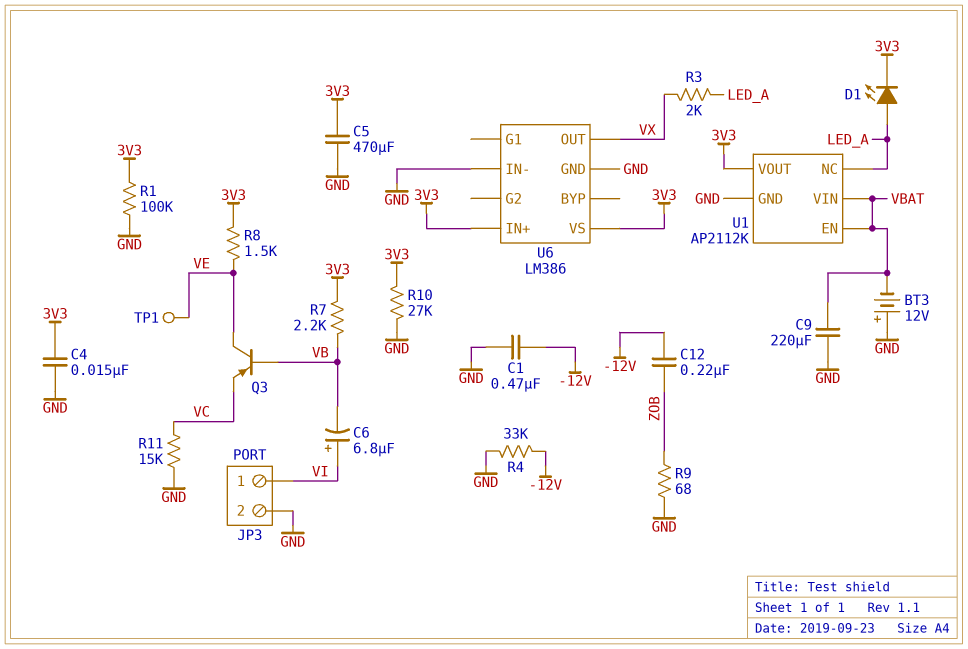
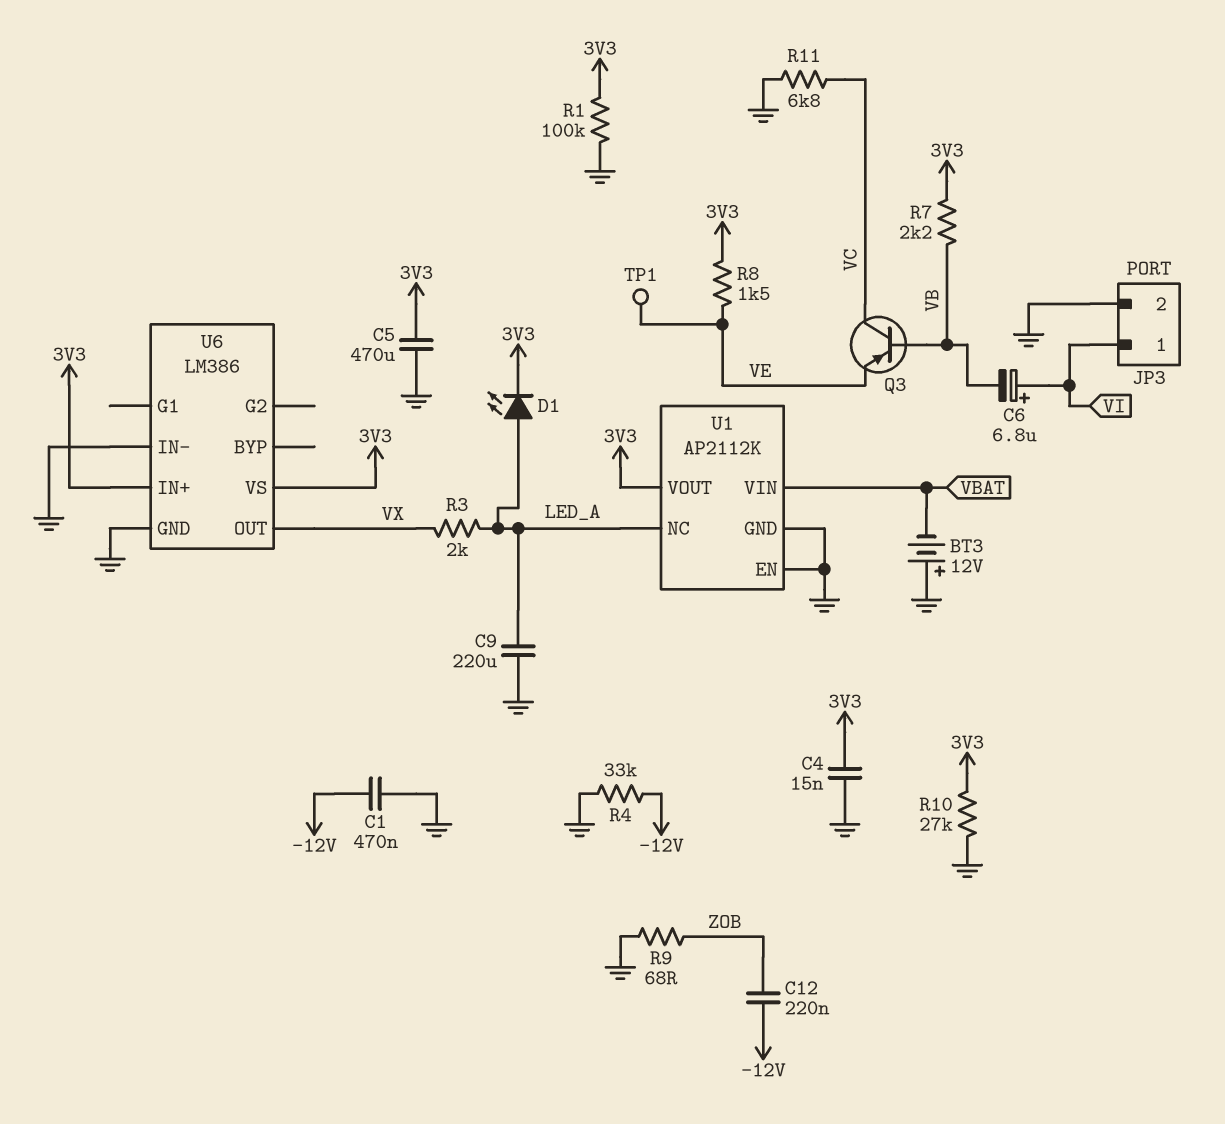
C9: 220uF (GND, VBAT) -> 220uF (GND, LED_A)
Q3: PNP (B VB, C VE, E VC) -> PNP (B VB, C VC, E VE)
R11: 15k (GND, VC) -> 6.8k (GND, VC)
U1 pin EN: VBAT -> GND

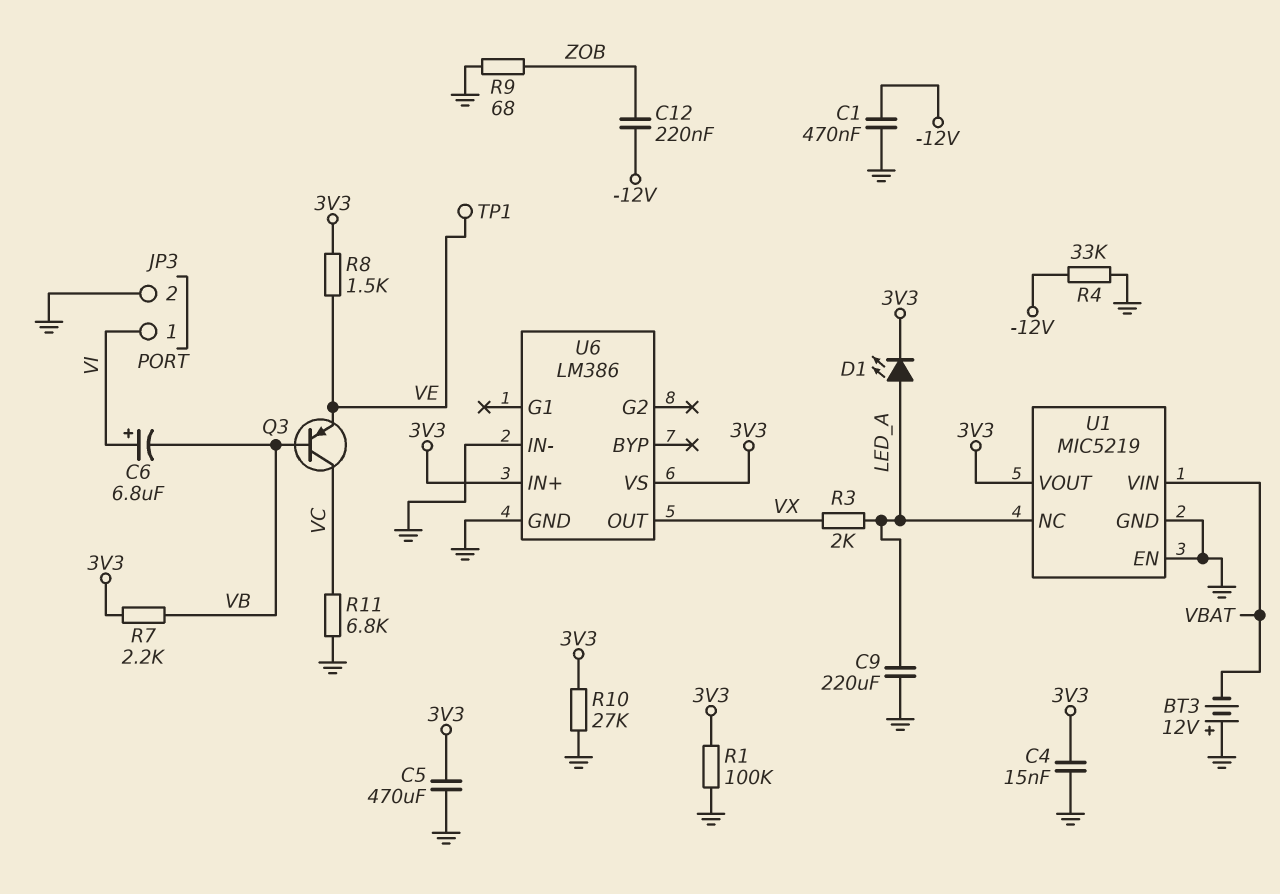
U1: AP2112K -> MIC5219

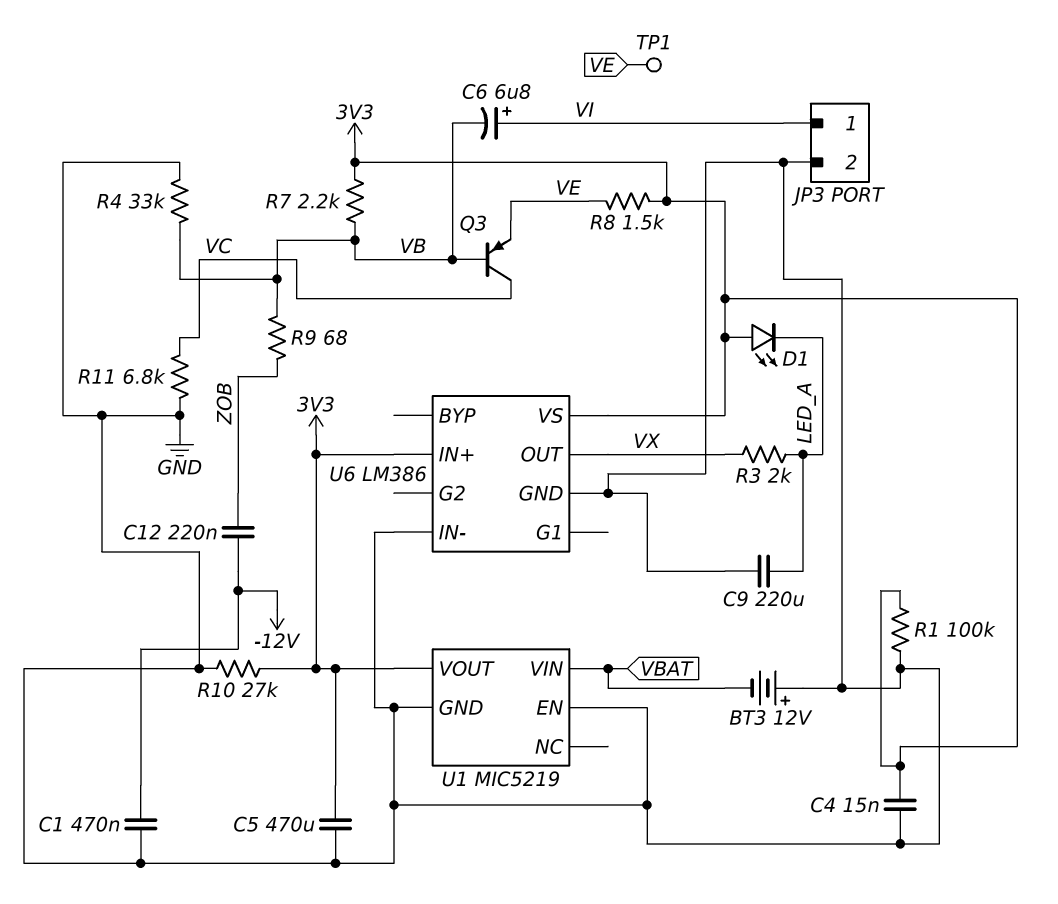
D1: LED (A LED_A, K 3V3) -> LED (A 3V3, K LED_A)
R4: 33k (-12V, GND) -> 33k (GND, VB)
R9: 68 (GND, ZOB) -> 68 (VB, ZOB)
U1 pin NC: LED_A -> none

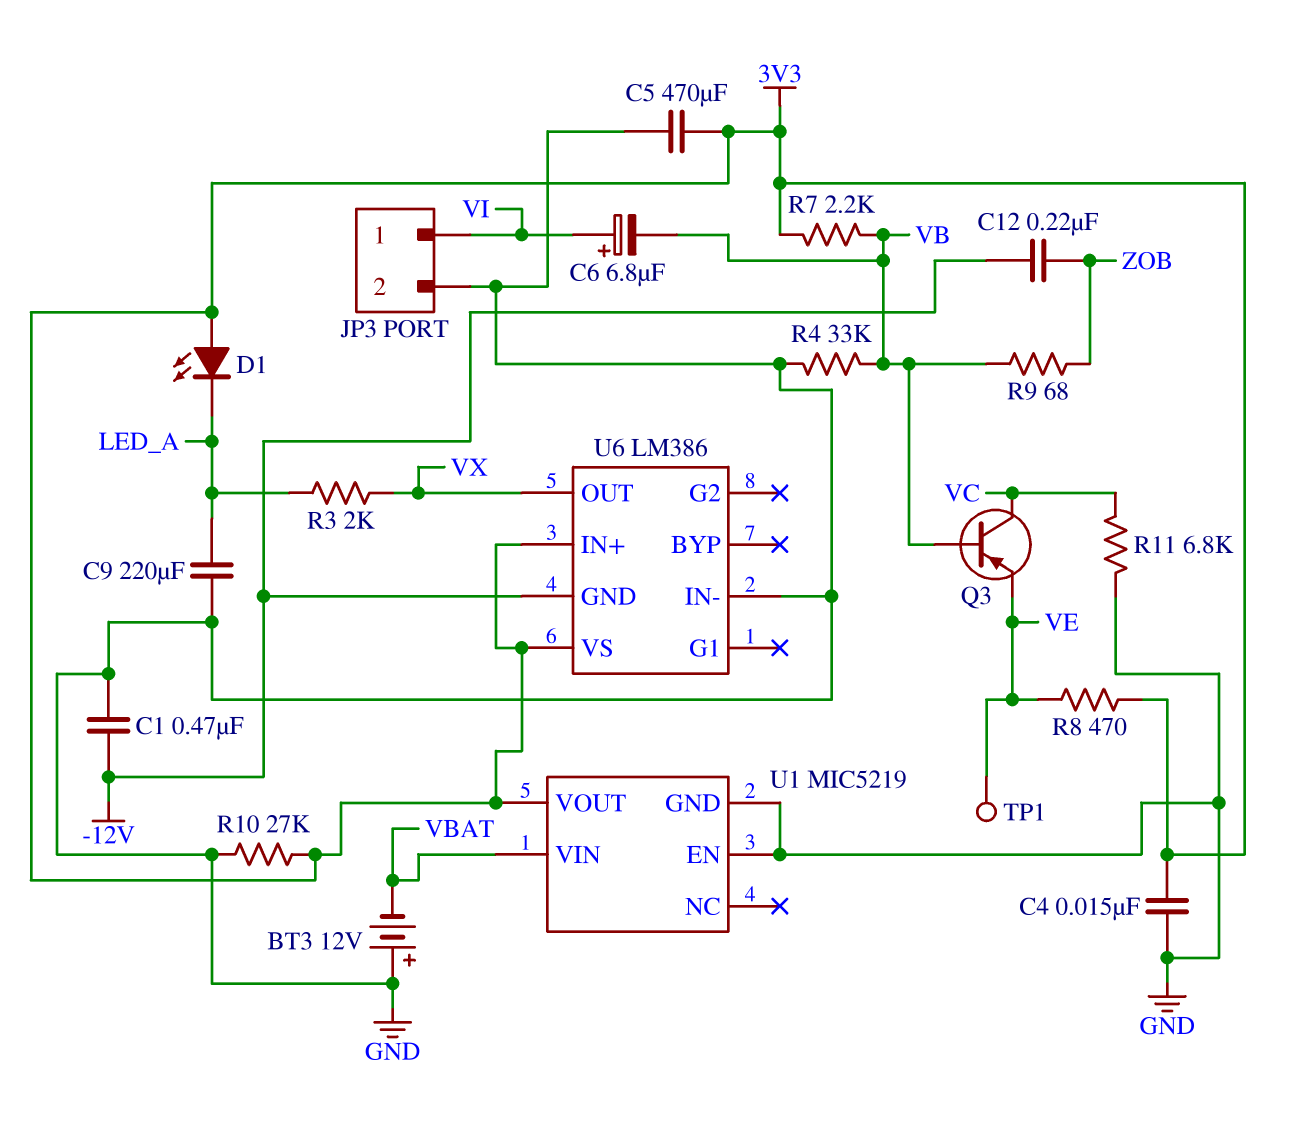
R1: 100k (3V3, GND) -> none
R8: 1.5k (3V3, VE) -> 470 (3V3, VE)
U6 pin GND: GND -> -12V

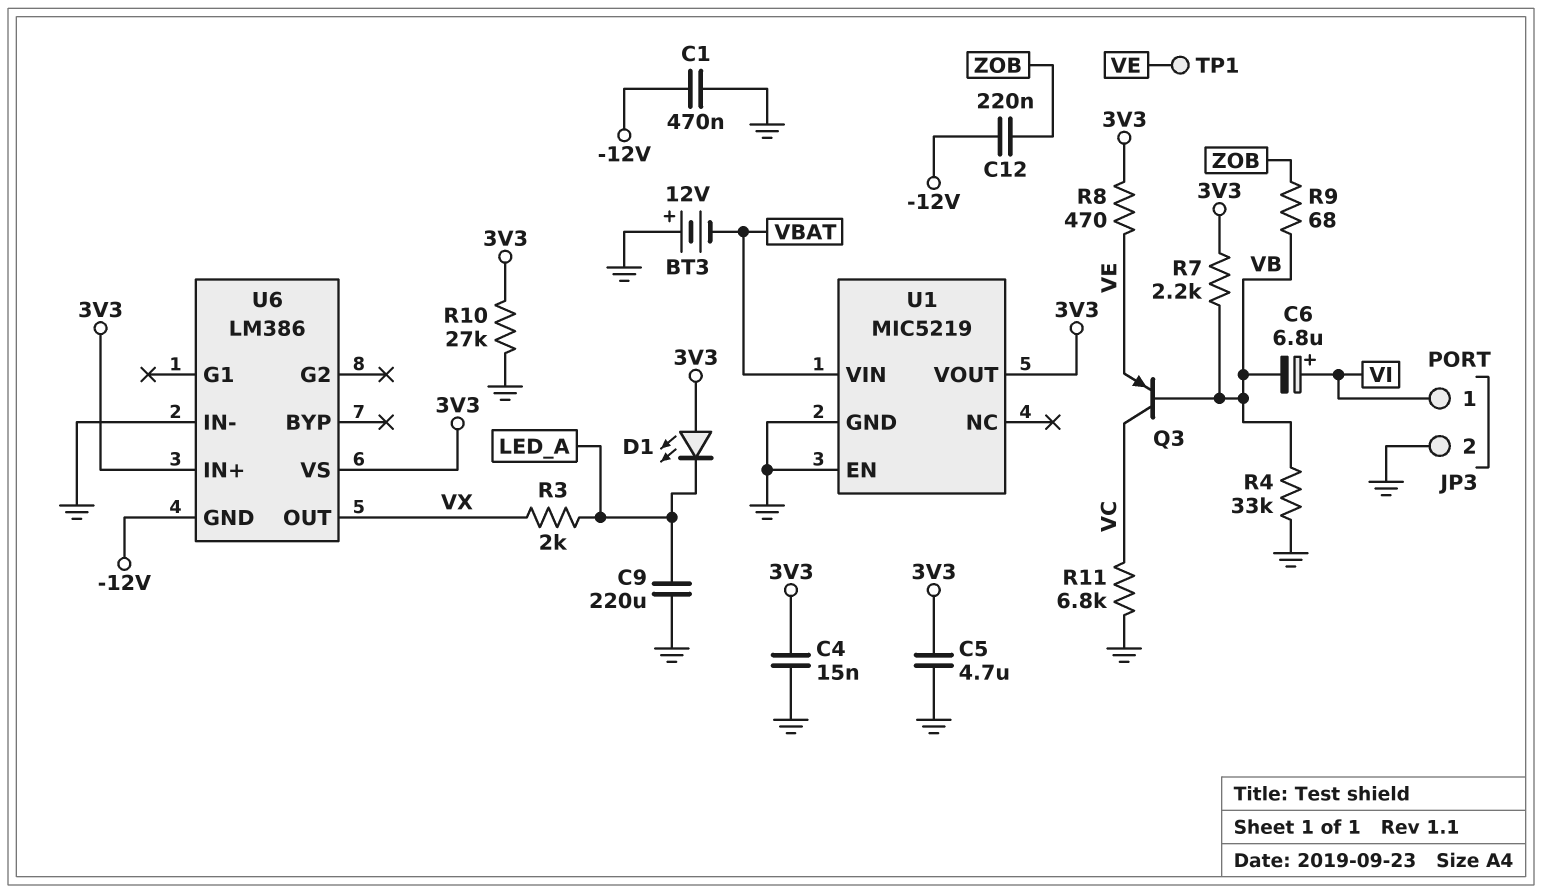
C5: 470uF (3V3, GND) -> 4.7uF (3V3, GND)

